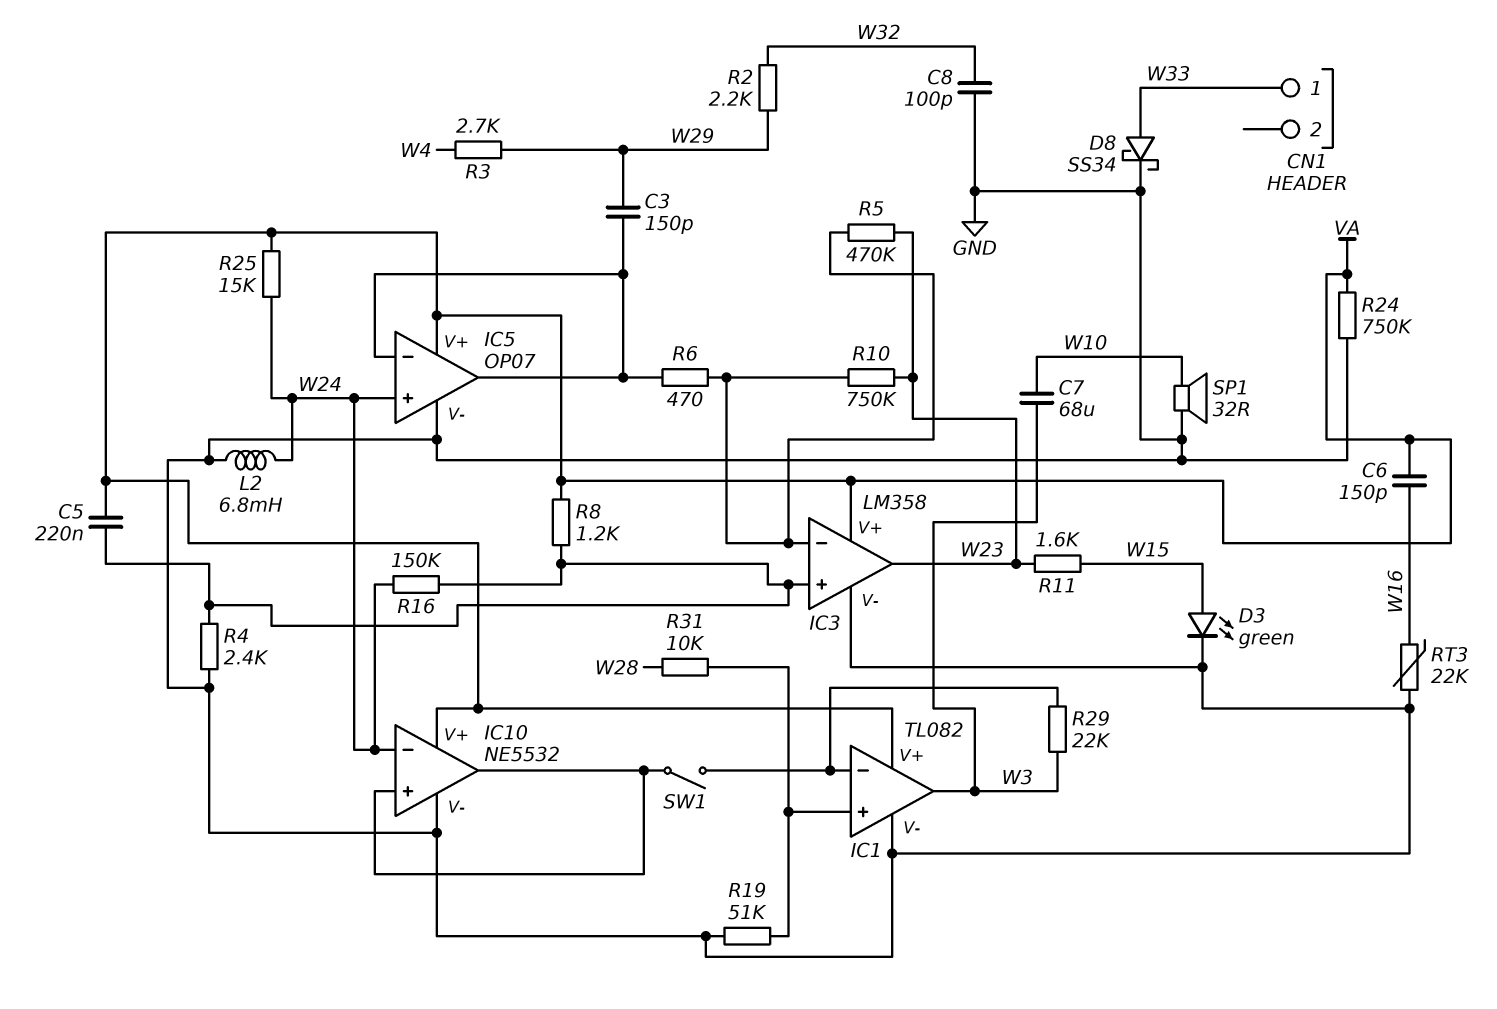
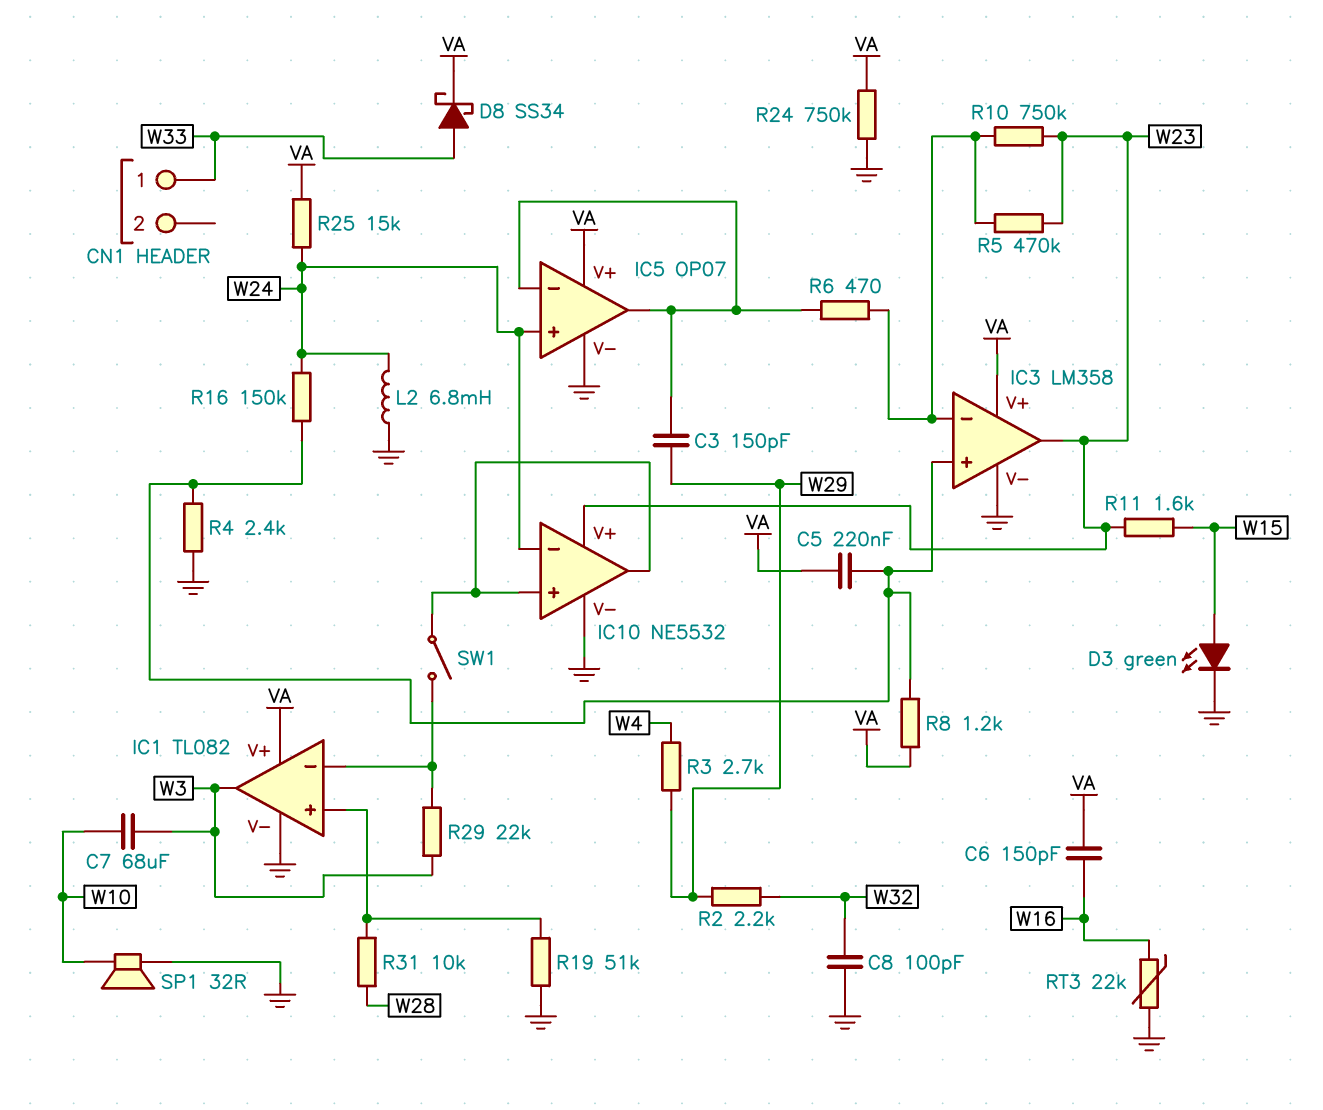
D8: schottky SS34 (A W33, K GND) -> schottky SS34 (A W33, K VA)
IC10 pin V+: VA -> W23

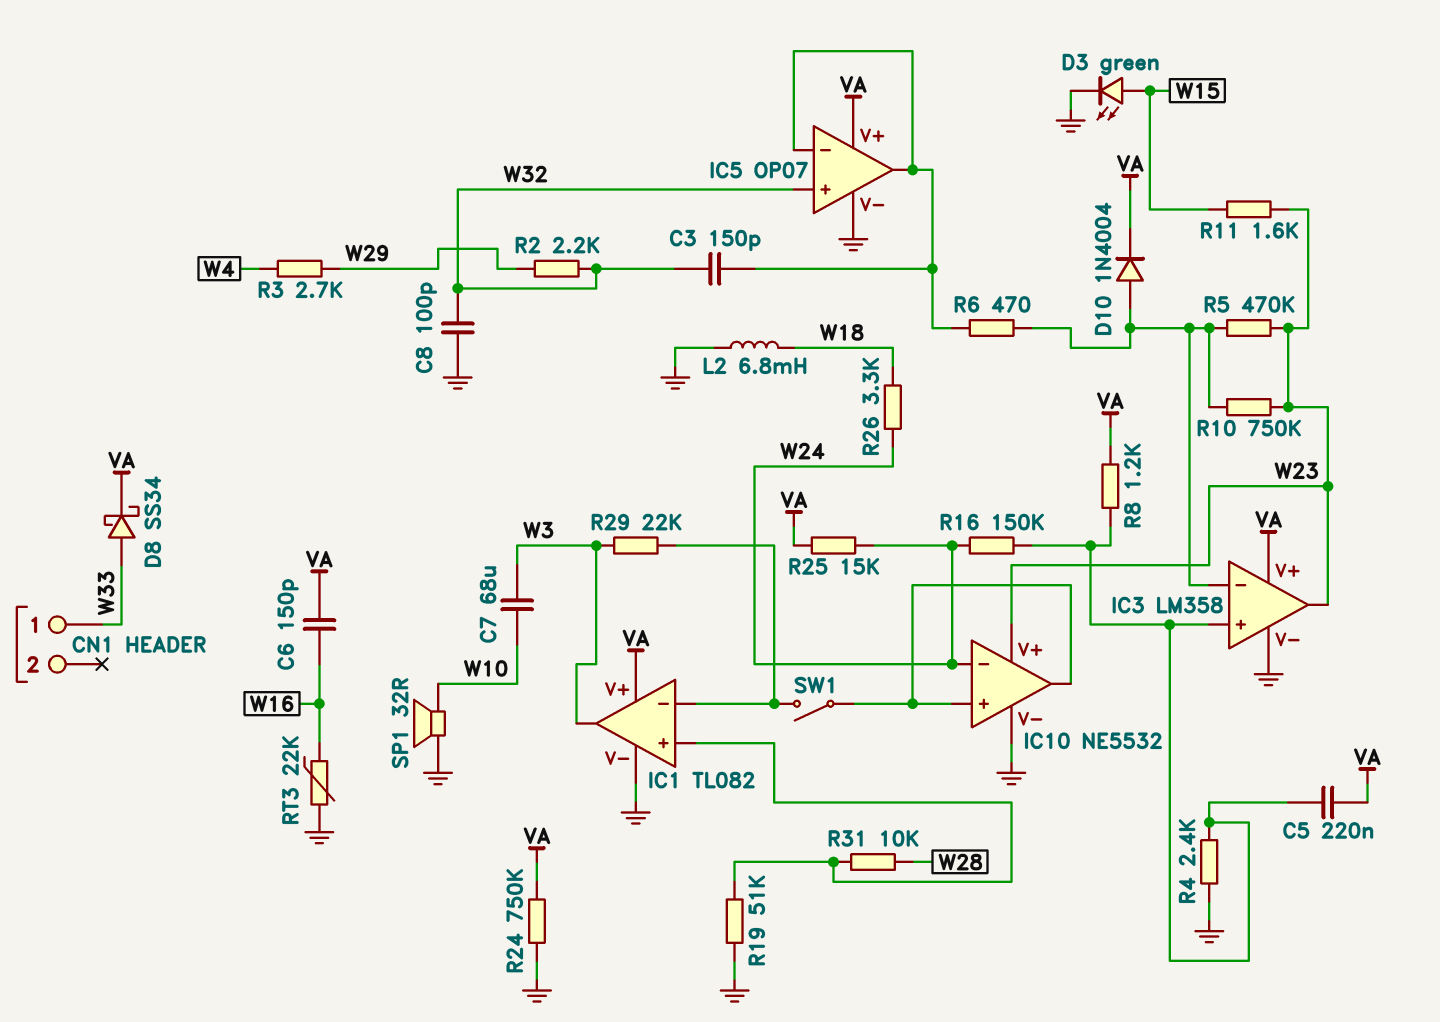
C3: 150pF (IC5/in-, W29) -> 150pF (IC5/in-, W32)
D10: none -> diode 1N4004 (A IC3/in-, K VA)
IC5 pin in+: W24 -> W32
L2: 6.8mH (GND, W24) -> 6.8mH (GND, W18)
R26: none -> 3.3k (W18, W24)

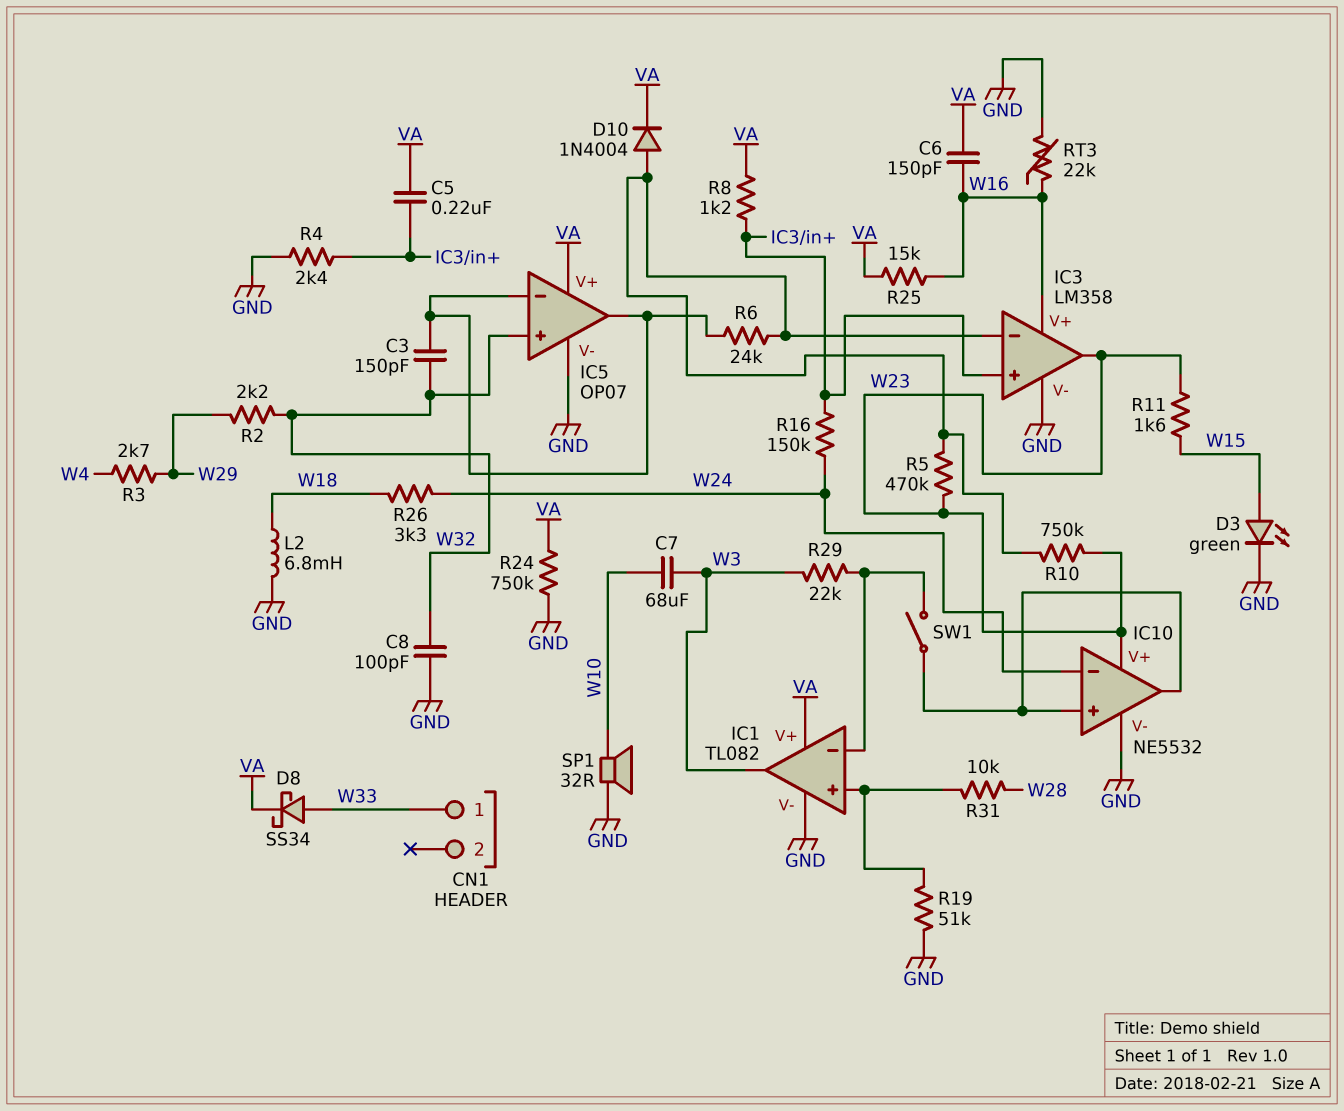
IC3 pin V+: VA -> W16
R6: 470 (IC3/in-, IC5/in-) -> 24k (IC3/in-, IC5/in-)
R25: 15k (VA, W24) -> 15k (VA, W16)

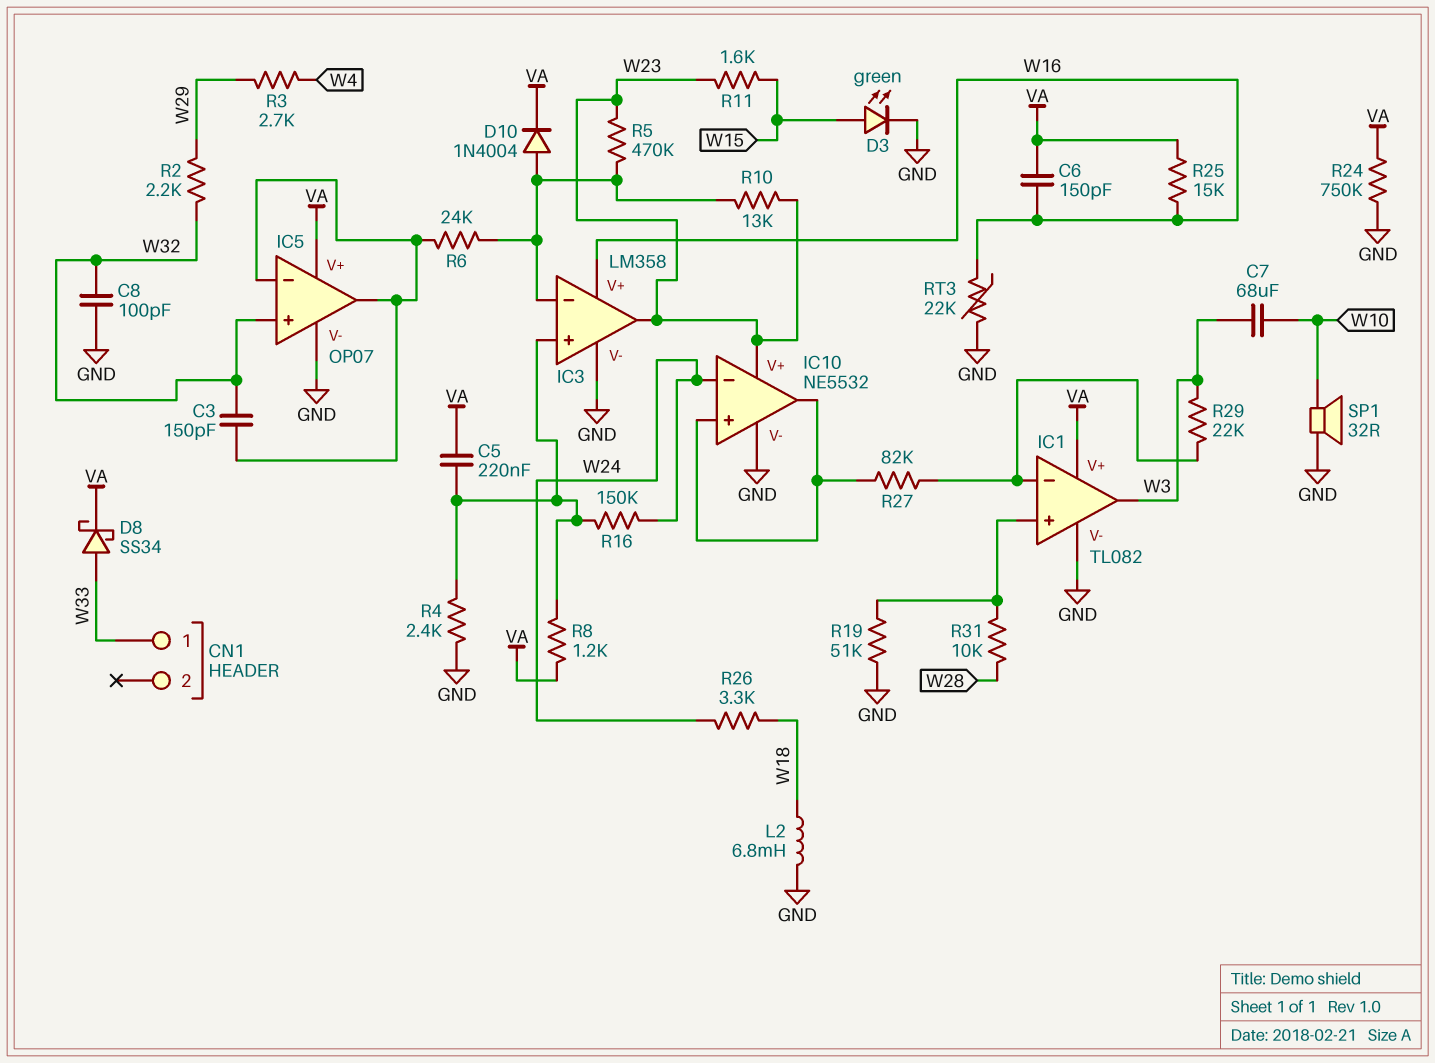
R10: 750k (IC3/in-, W23) -> 13k (IC3/in-, W23)
R27: none -> 82k (IC1/in-, IC10/in+)
SW1: switch (IC1/in-, IC10/in+) -> none

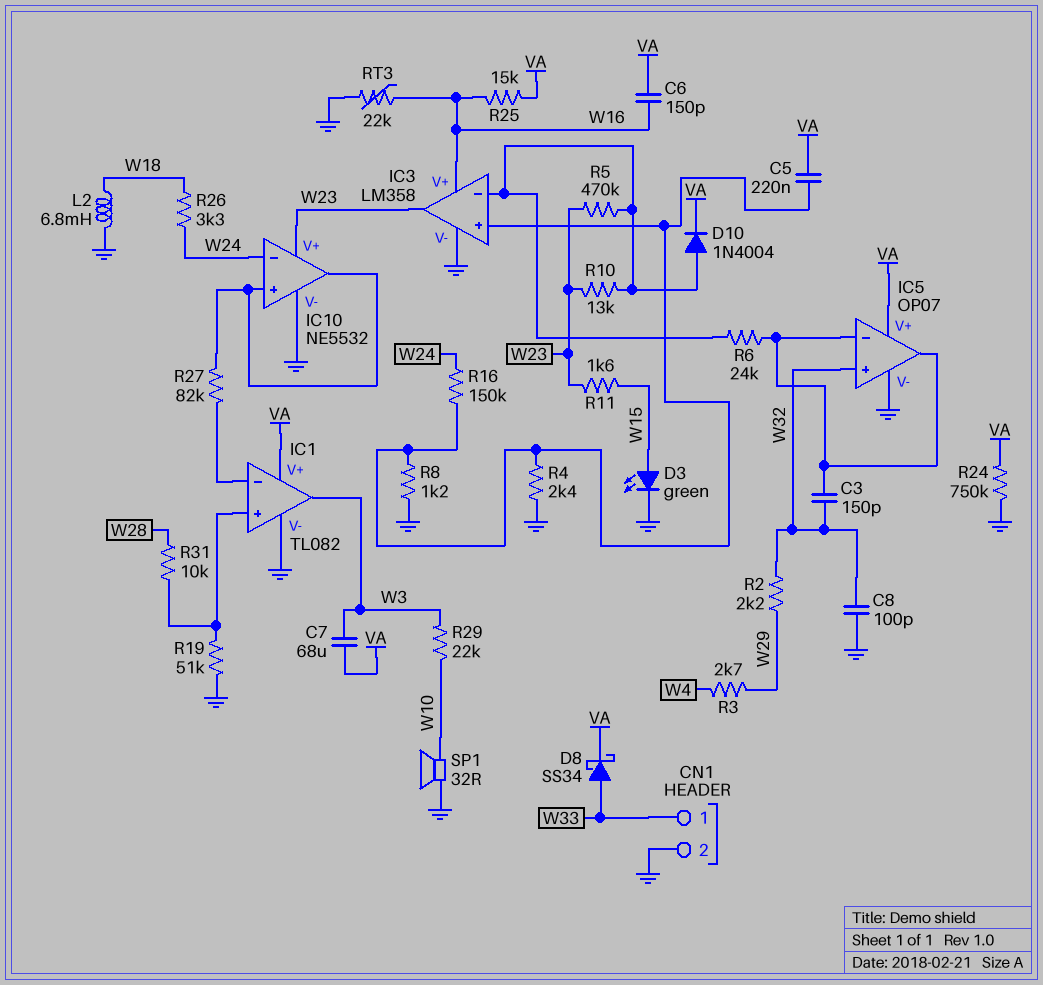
C7: 68uF (W3, W10) -> 68uF (VA, W3)
CN1 pin 2: none -> GND
R8: 1.2k (IC3/in+, VA) -> 1.2k (GND, IC3/in+)
R29: 22k (IC1/in-, W3) -> 22k (W3, W10)

